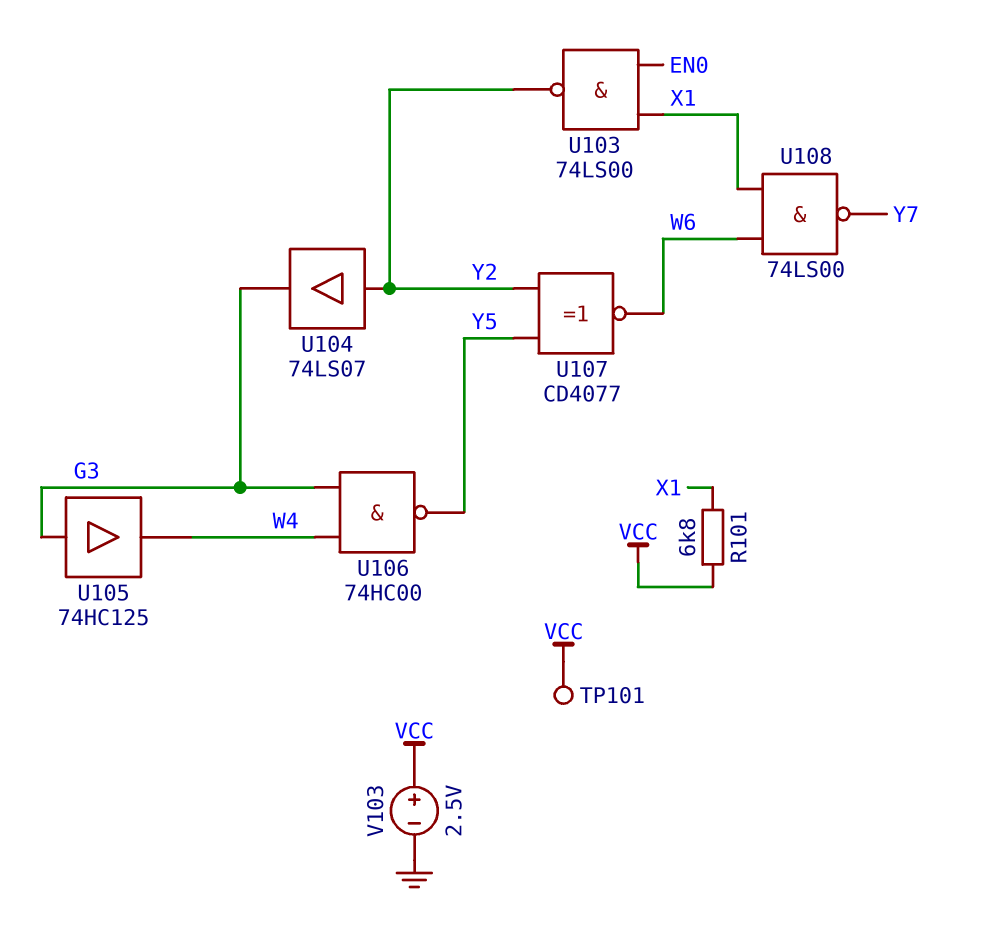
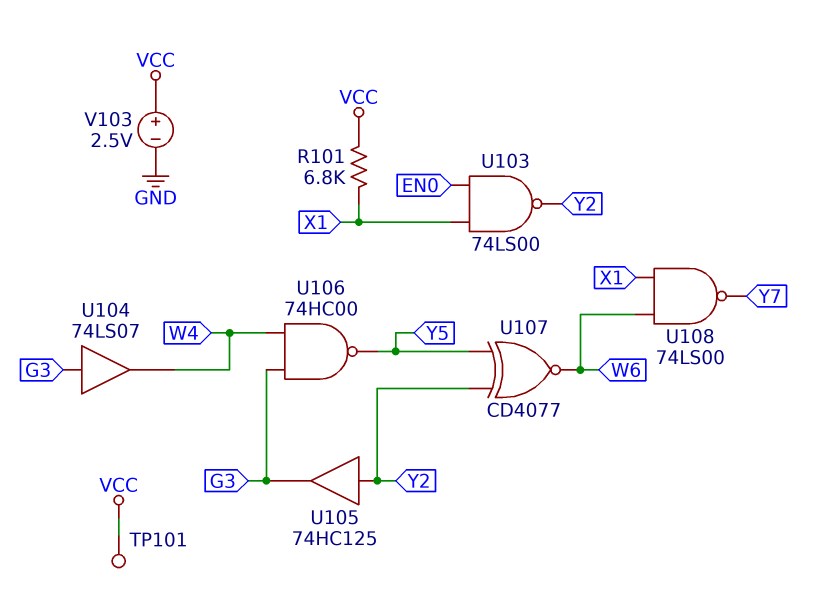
U104: buffer 74LS07 (in Y2, out G3) -> buffer 74LS07 (in G3, out W4)
U105: buffer 74HC125 (in G3, out W4) -> buffer 74HC125 (in Y2, out G3)

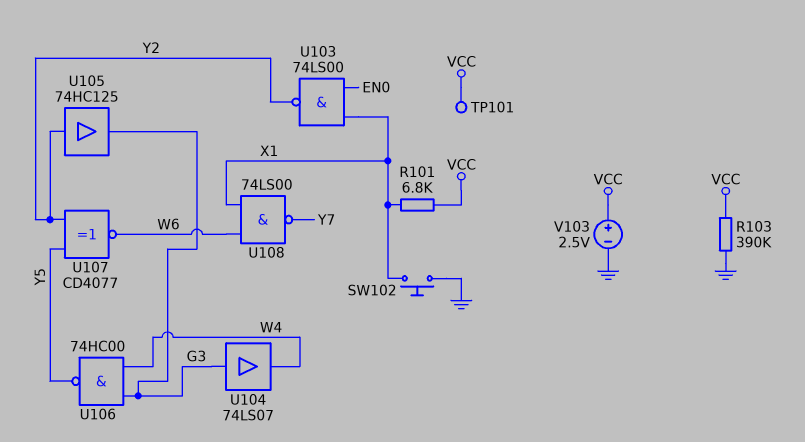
R103: none -> 390k (GND, VCC)
SW102: none -> button (GND, X1)

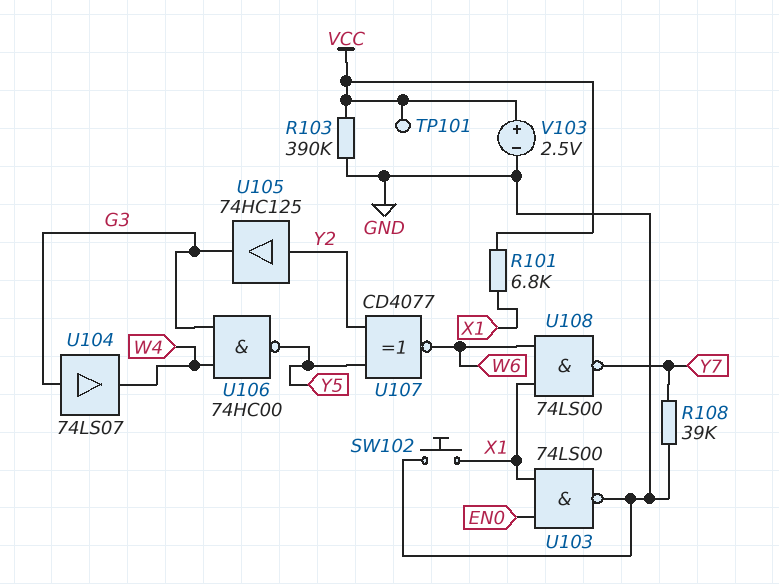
R108: none -> 39k (GND, Y7)
U103: NAND 74LS00 (in EN0, in X1, out Y2) -> NAND 74LS00 (in EN0, in X1, out GND)

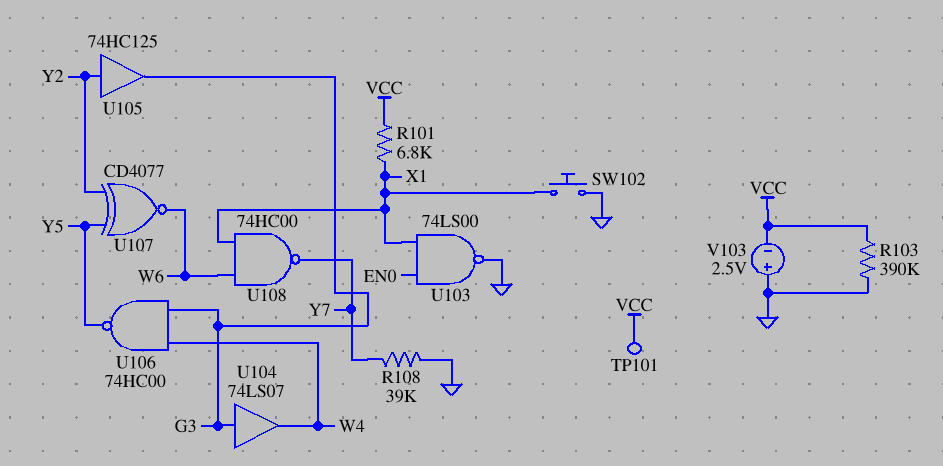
U108: NAND 74LS00 (in W6, in X1, out Y7) -> NAND 74HC00 (in W6, in X1, out Y7)
V103: 2.5V (plus VCC, minus GND) -> 2.5V (plus GND, minus VCC)

